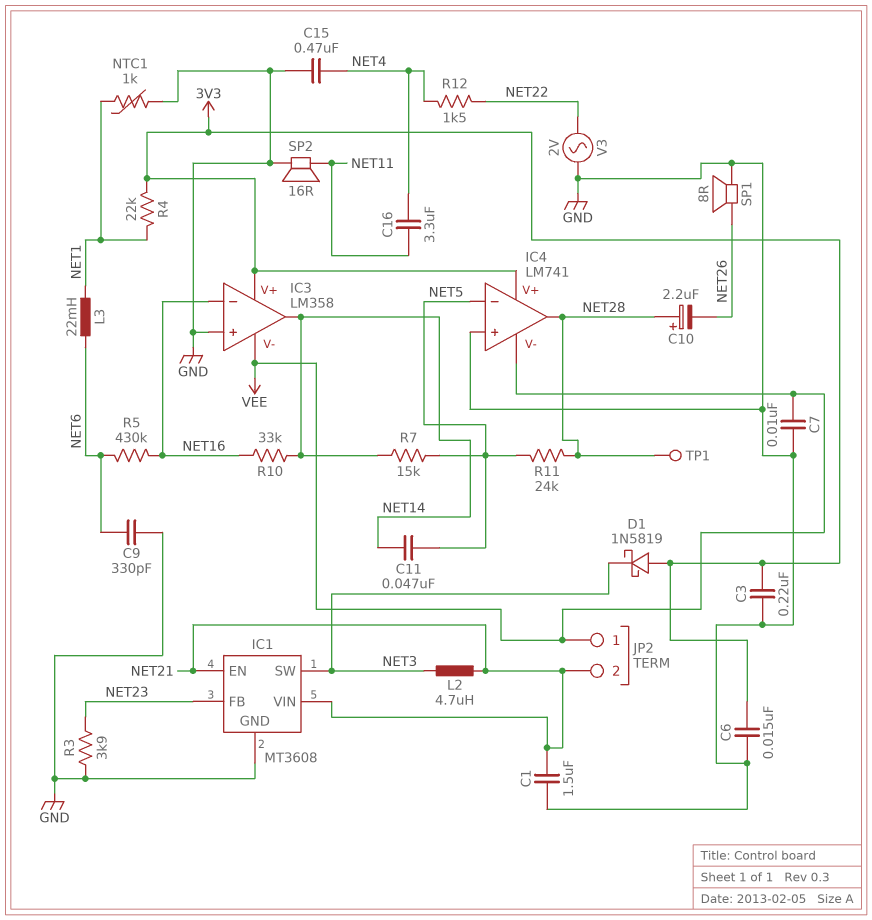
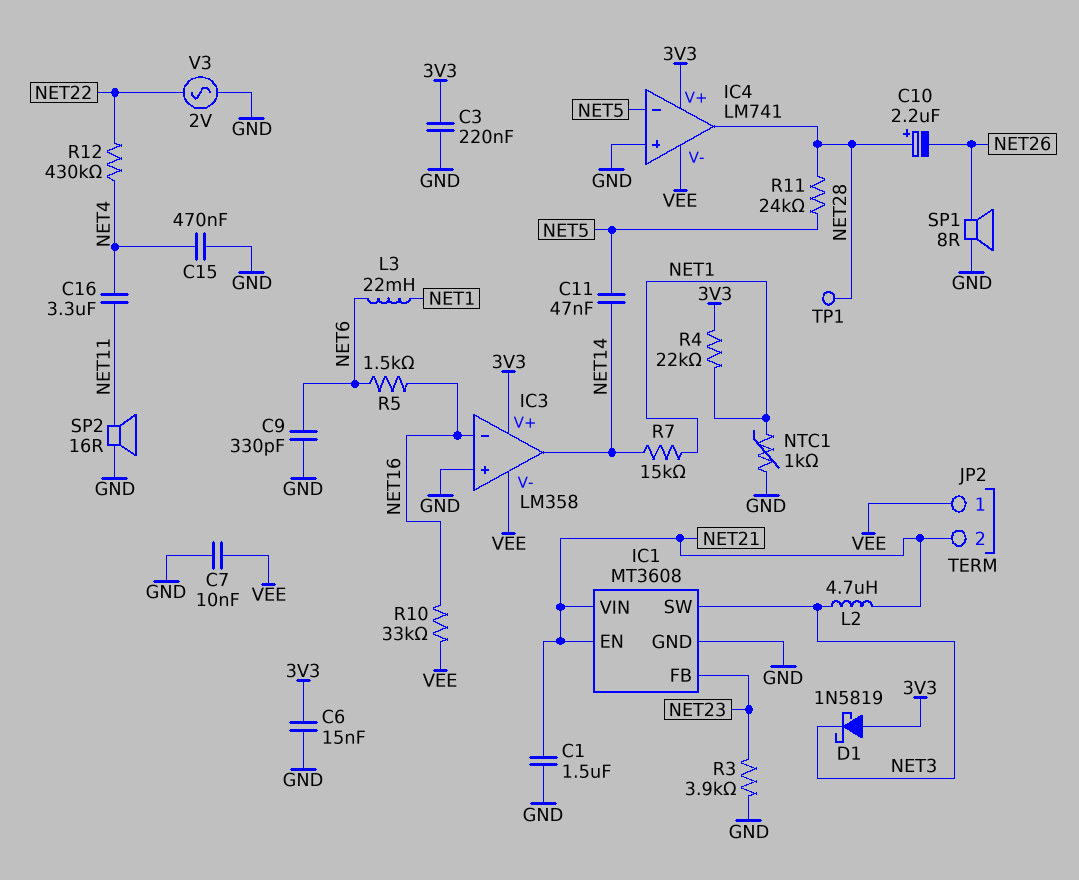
R5: 430k (NET6, NET16) -> 1.5k (NET6, NET16)
R7: 15k (NET5, NET14) -> 15k (NET1, NET14)
R10: 33k (NET14, NET16) -> 33k (NET16, VEE)
R12: 1.5k (NET4, NET22) -> 430k (NET4, NET22)

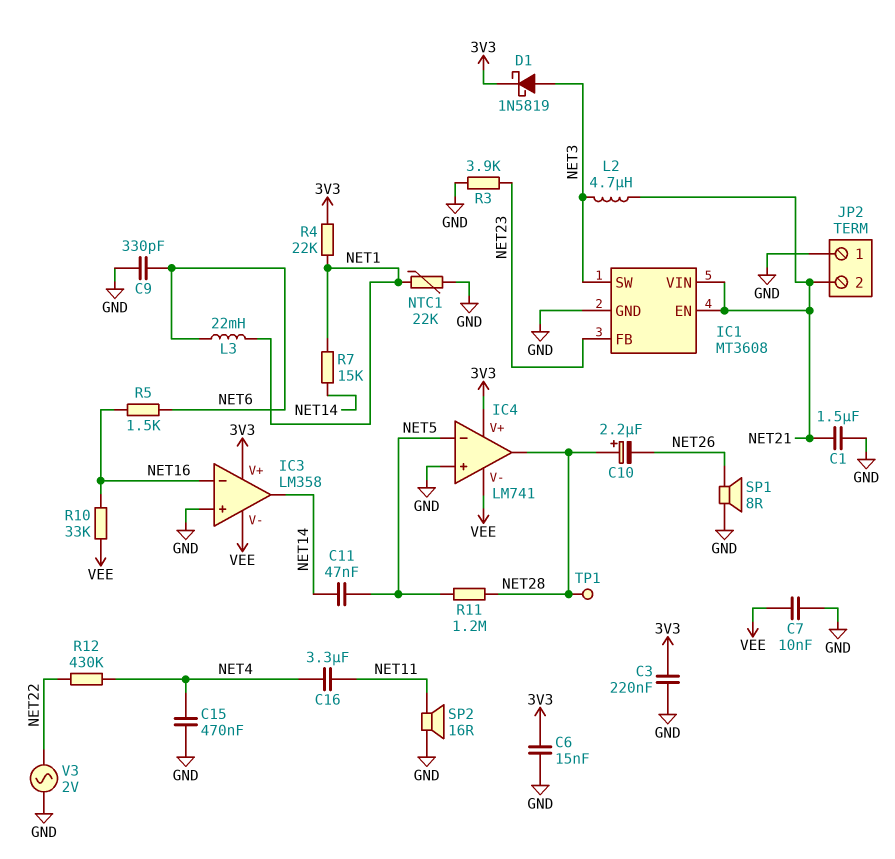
D1: schottky 1N5819 (A 3V3, K NET3) -> schottky 1N5819 (A NET3, K 3V3)
JP2 pin 1: VEE -> GND
NTC1: 1k (GND, NET1) -> 22k (GND, NET1)
R11: 24k (NET5, NET28) -> 1.2M (NET5, NET28)

